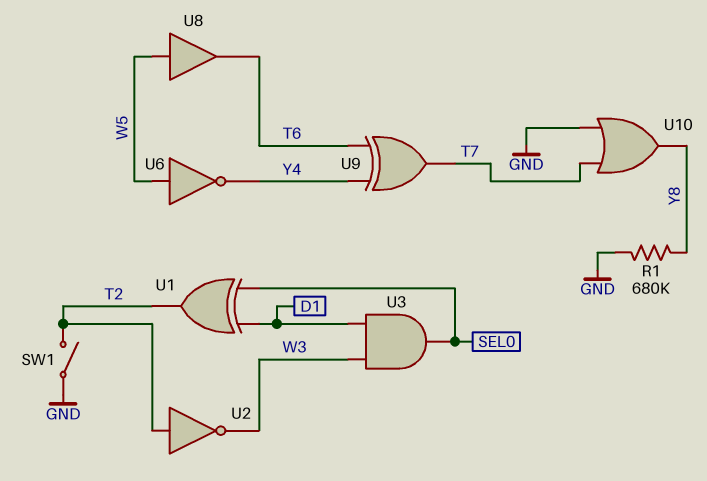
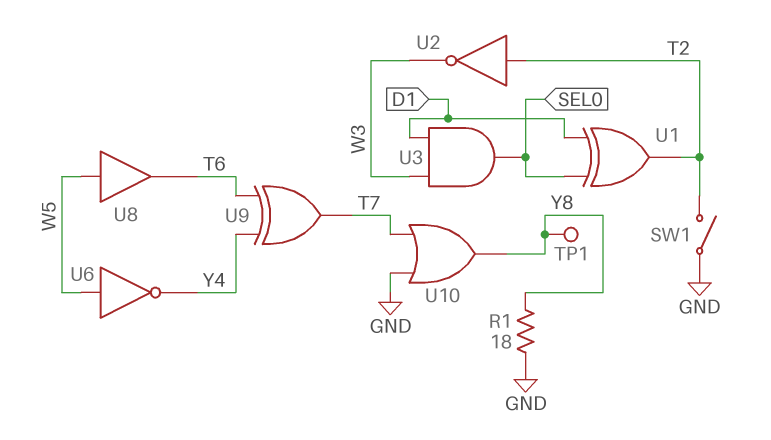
R1: 680k (GND, Y8) -> 18 (GND, Y8)
TP1: none -> test point (Y8)

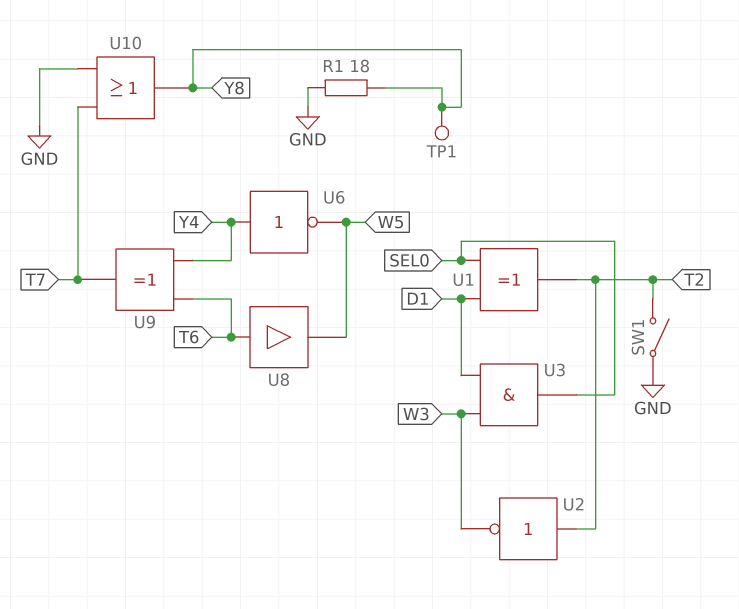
U6: NOT (in W5, out Y4) -> NOT (in Y4, out W5)
U8: buffer (in W5, out T6) -> buffer (in T6, out W5)

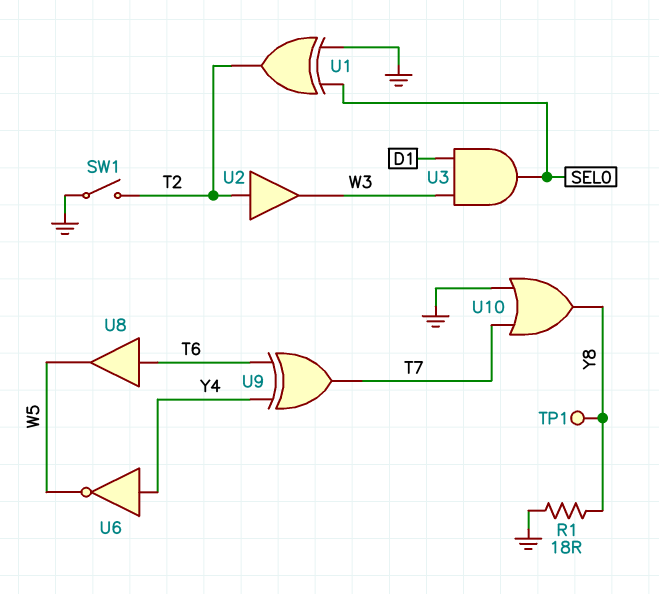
U1: XOR (in D1, in SEL0, out T2) -> XOR (in GND, in SEL0, out T2)
U2: NOT (in T2, out W3) -> buffer (in T2, out W3)

